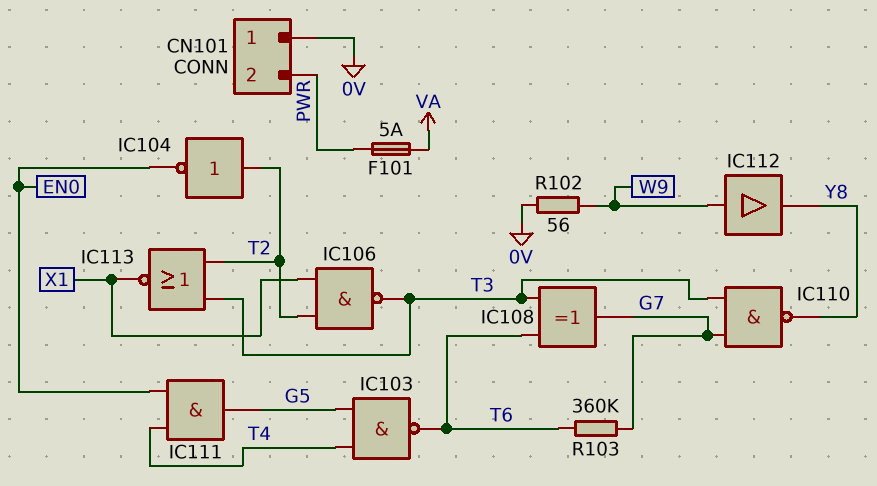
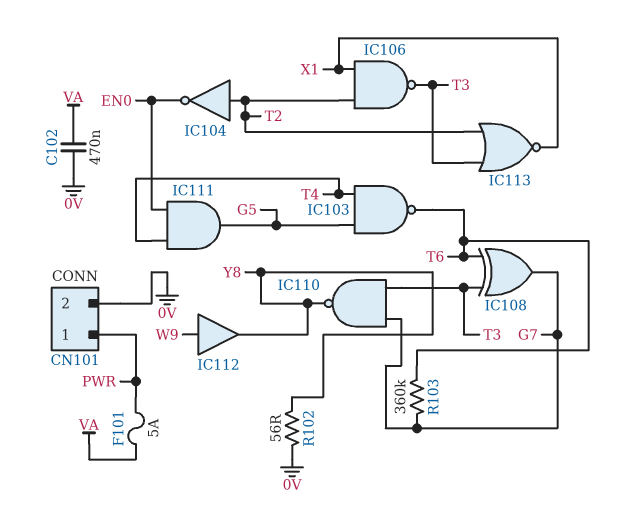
C102: none -> 470nF (0V, VA)
CN101 pin 1: 0V -> PWR
CN101 pin 2: PWR -> 0V
R102: 56 (0V, W9) -> 56 (0V, Y8)

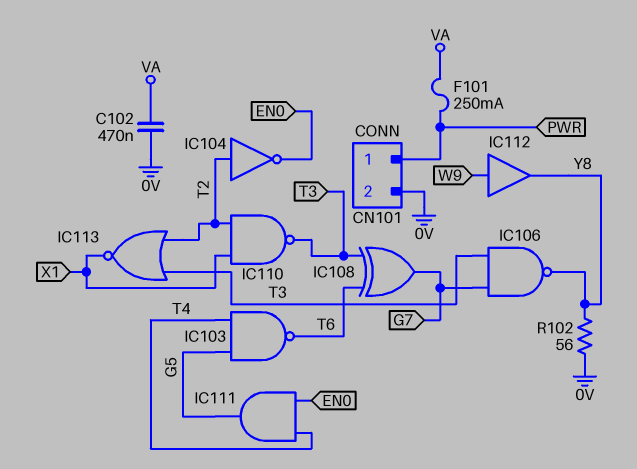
F101: 5A (PWR, VA) -> 250mA (PWR, VA)
IC106: NAND (in T2, in X1, out T3) -> NAND (in G7, in T3, out Y8)
IC110: NAND (in G7, in T3, out Y8) -> NAND (in T2, in X1, out T3)
R103: 360k (G7, T6) -> none

